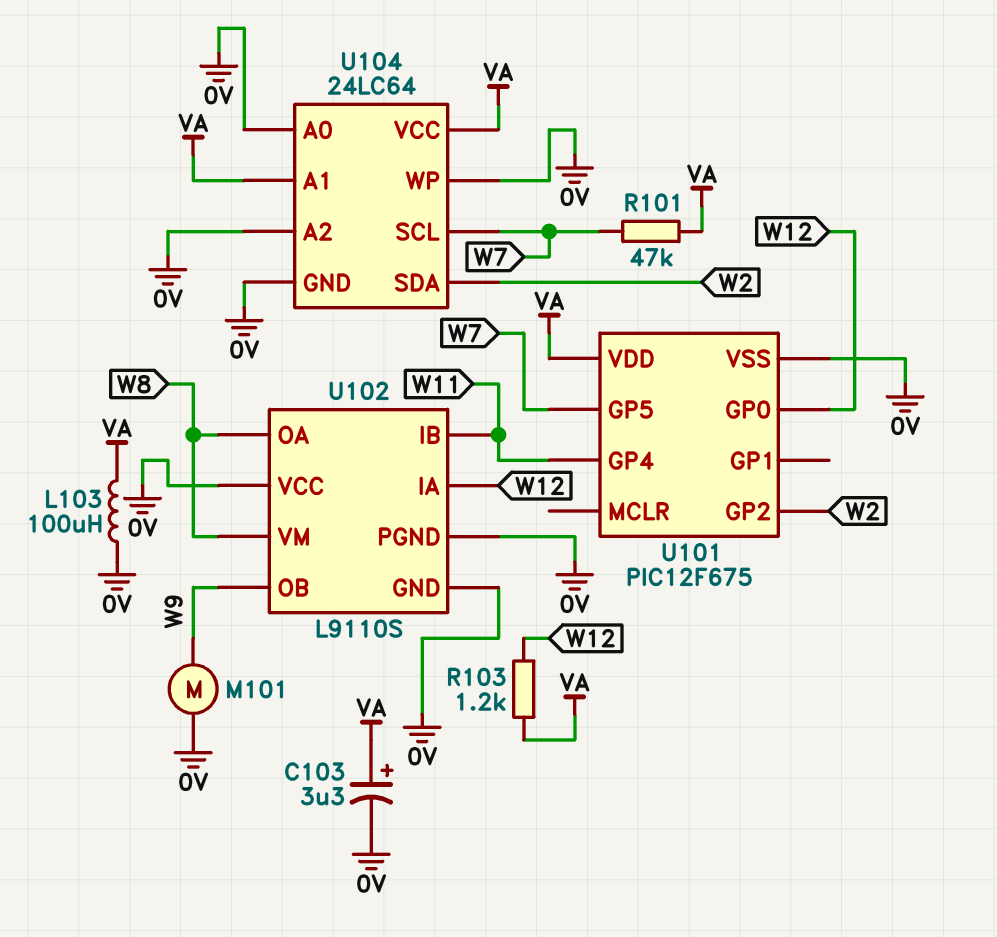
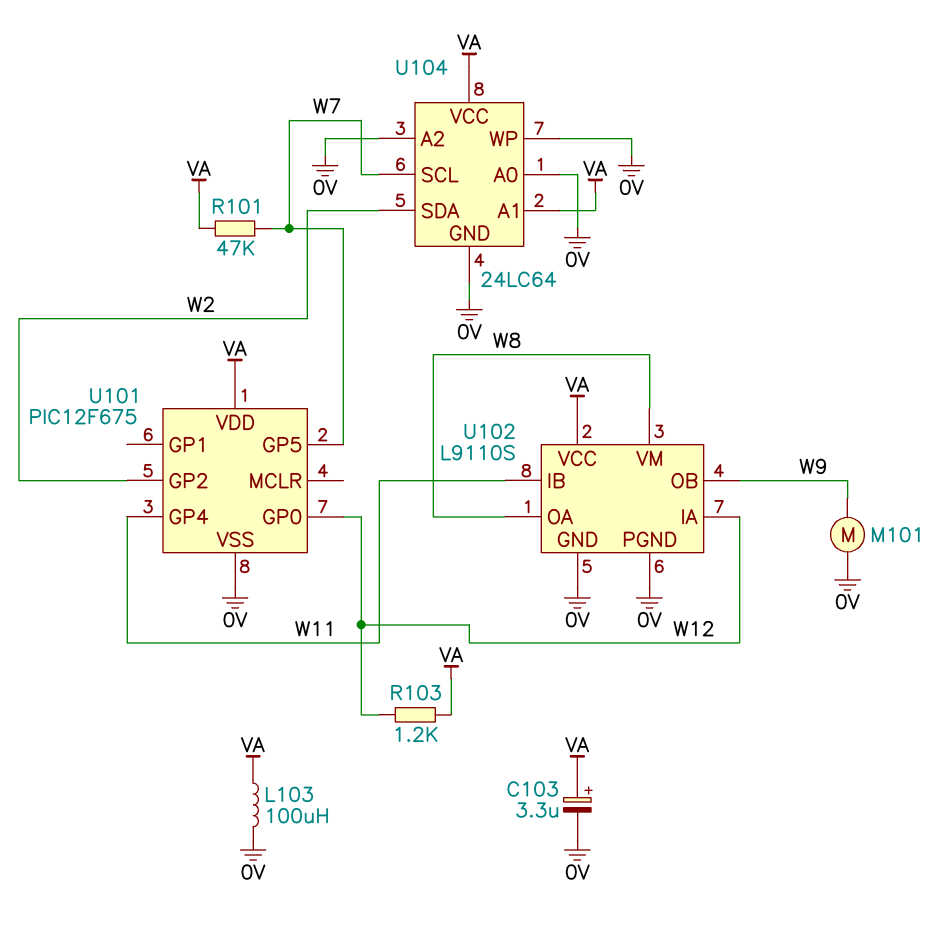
U102 pin VCC: 0V -> VA

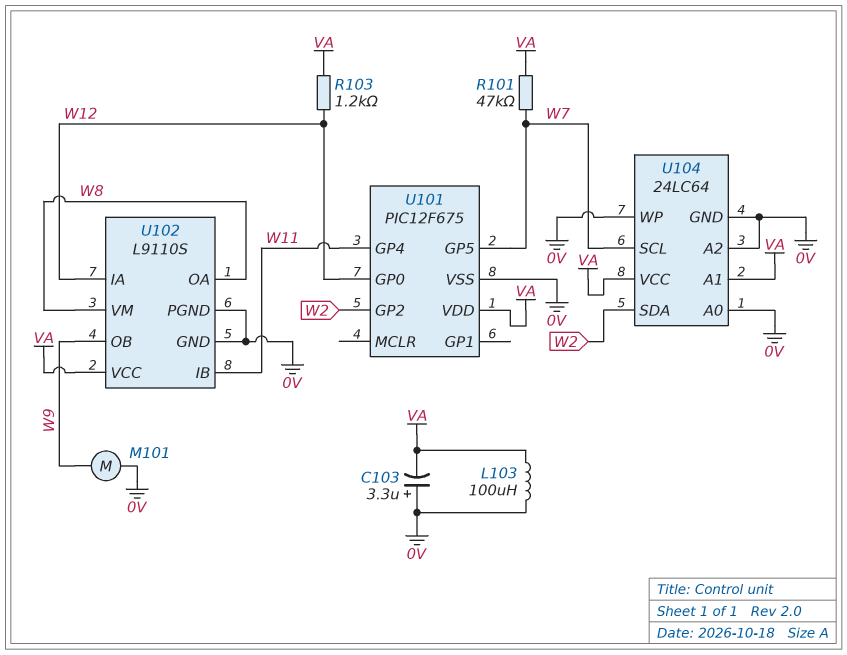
C103: 3.3uF (plus VA, minus 0V) -> 3.3uF (plus 0V, minus VA)

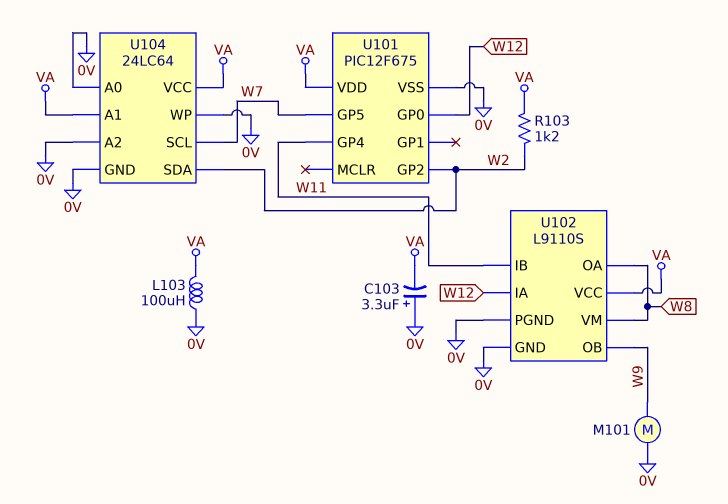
R101: 47k (VA, W7) -> none
R103: 1.2k (VA, W12) -> 1.2k (VA, W2)

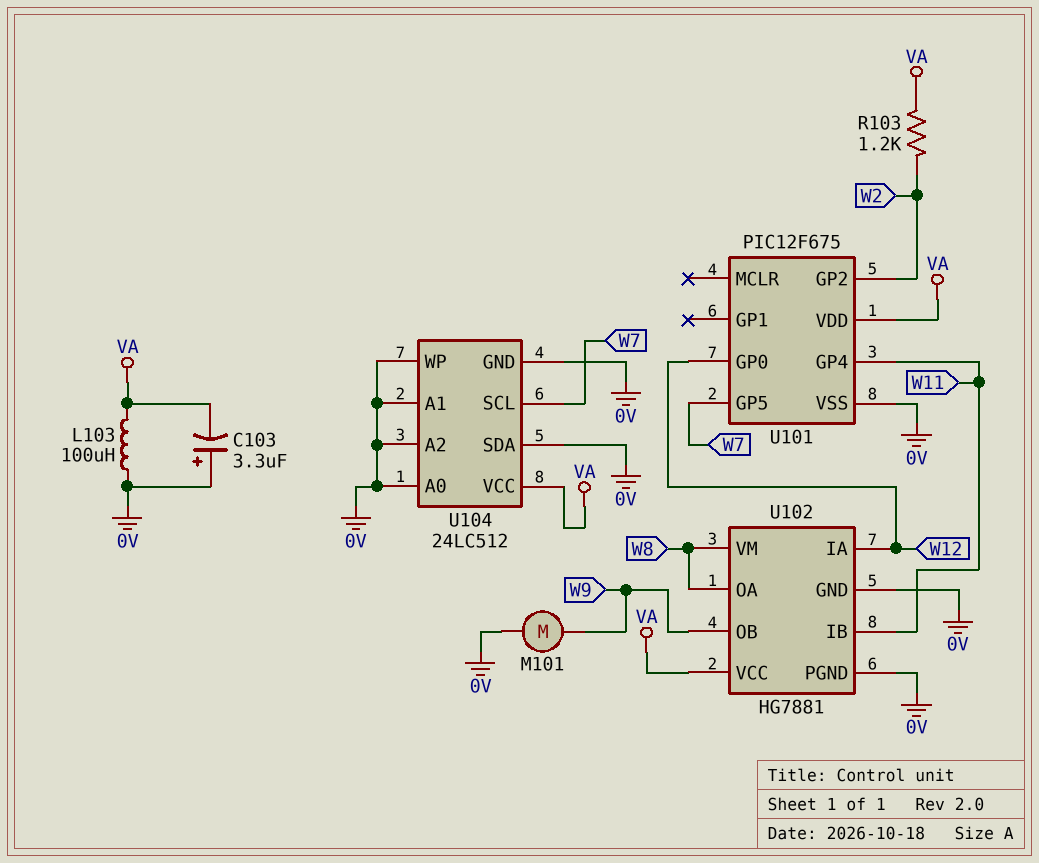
U102: L9110S -> HG7881
U104: 24LC64 -> 24LC512
U104 pin A1: VA -> 0V
U104 pin SDA: W2 -> 0V

